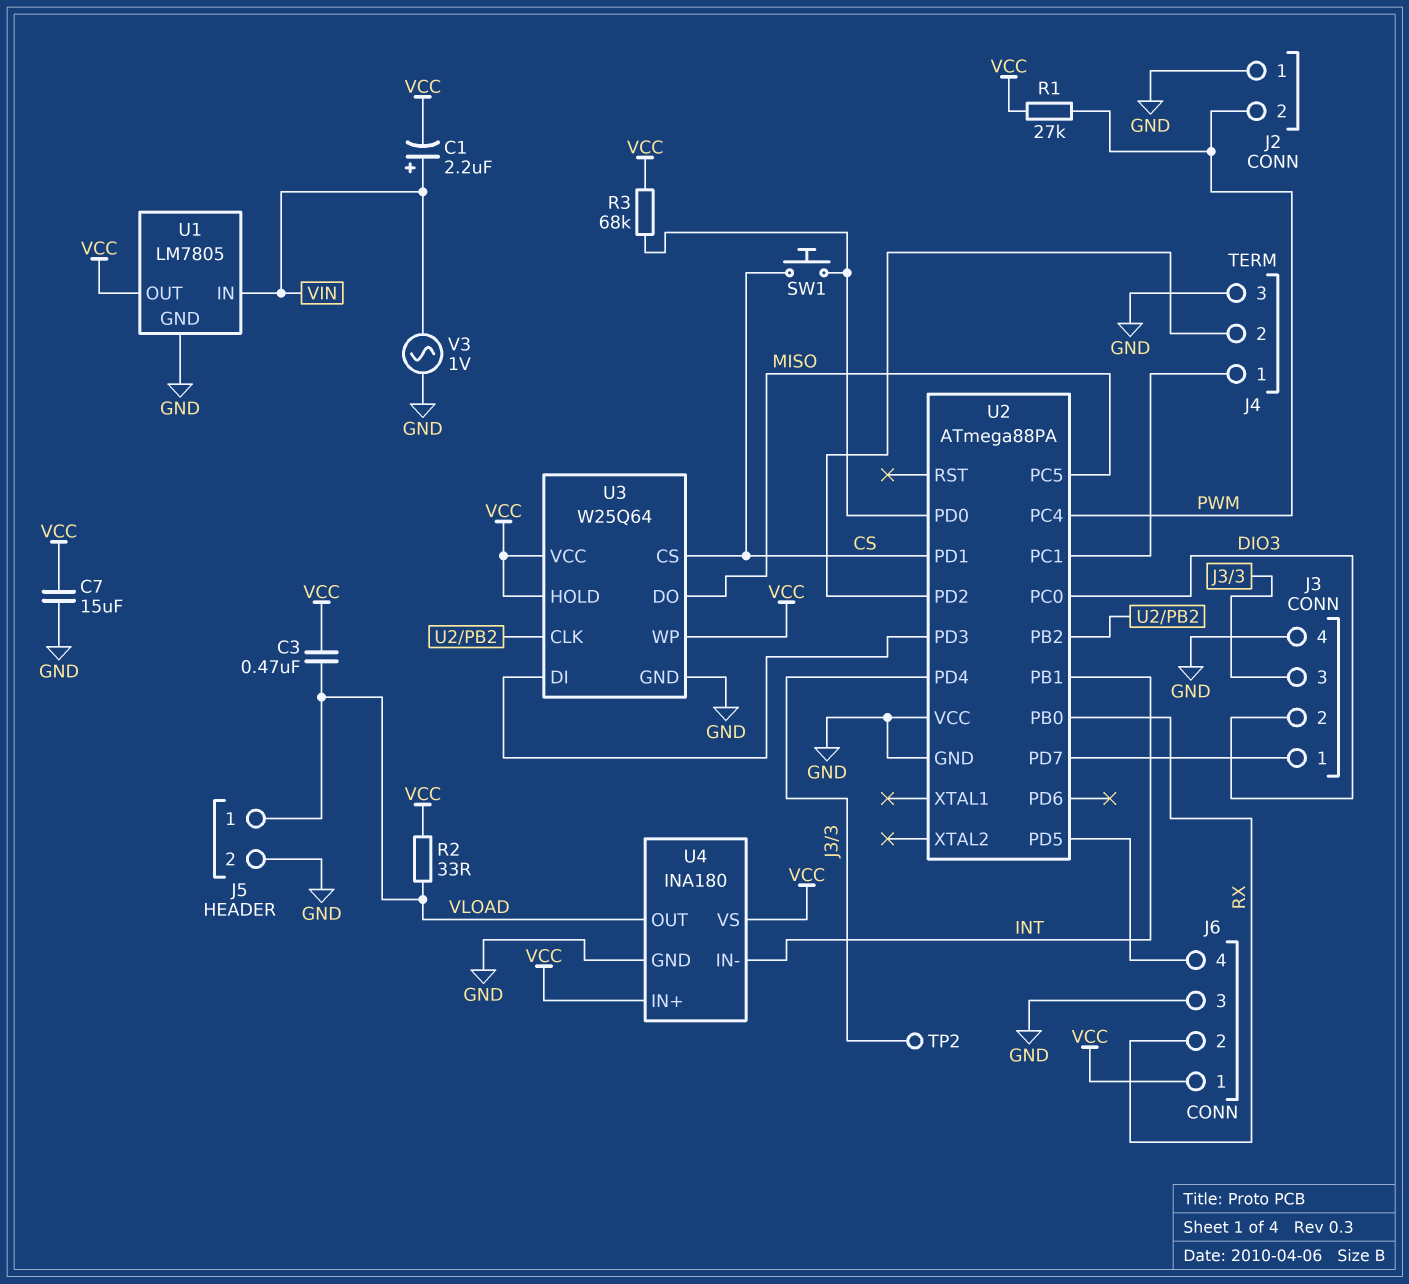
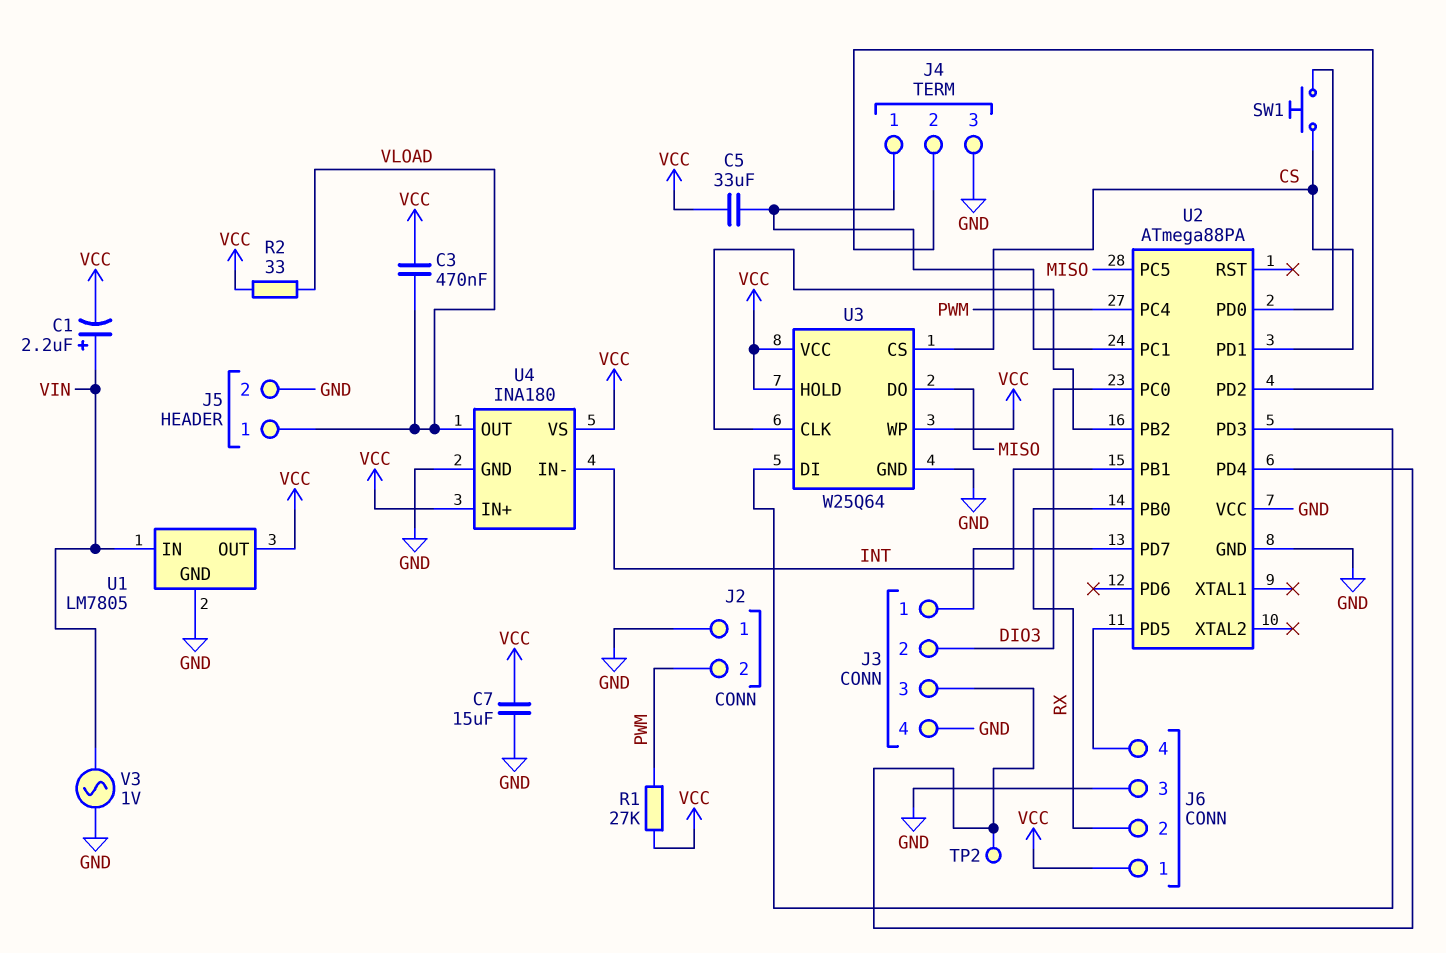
C5: none -> 33uF (J4/1, VCC)
R3: 68k (U2/PD0, VCC) -> none

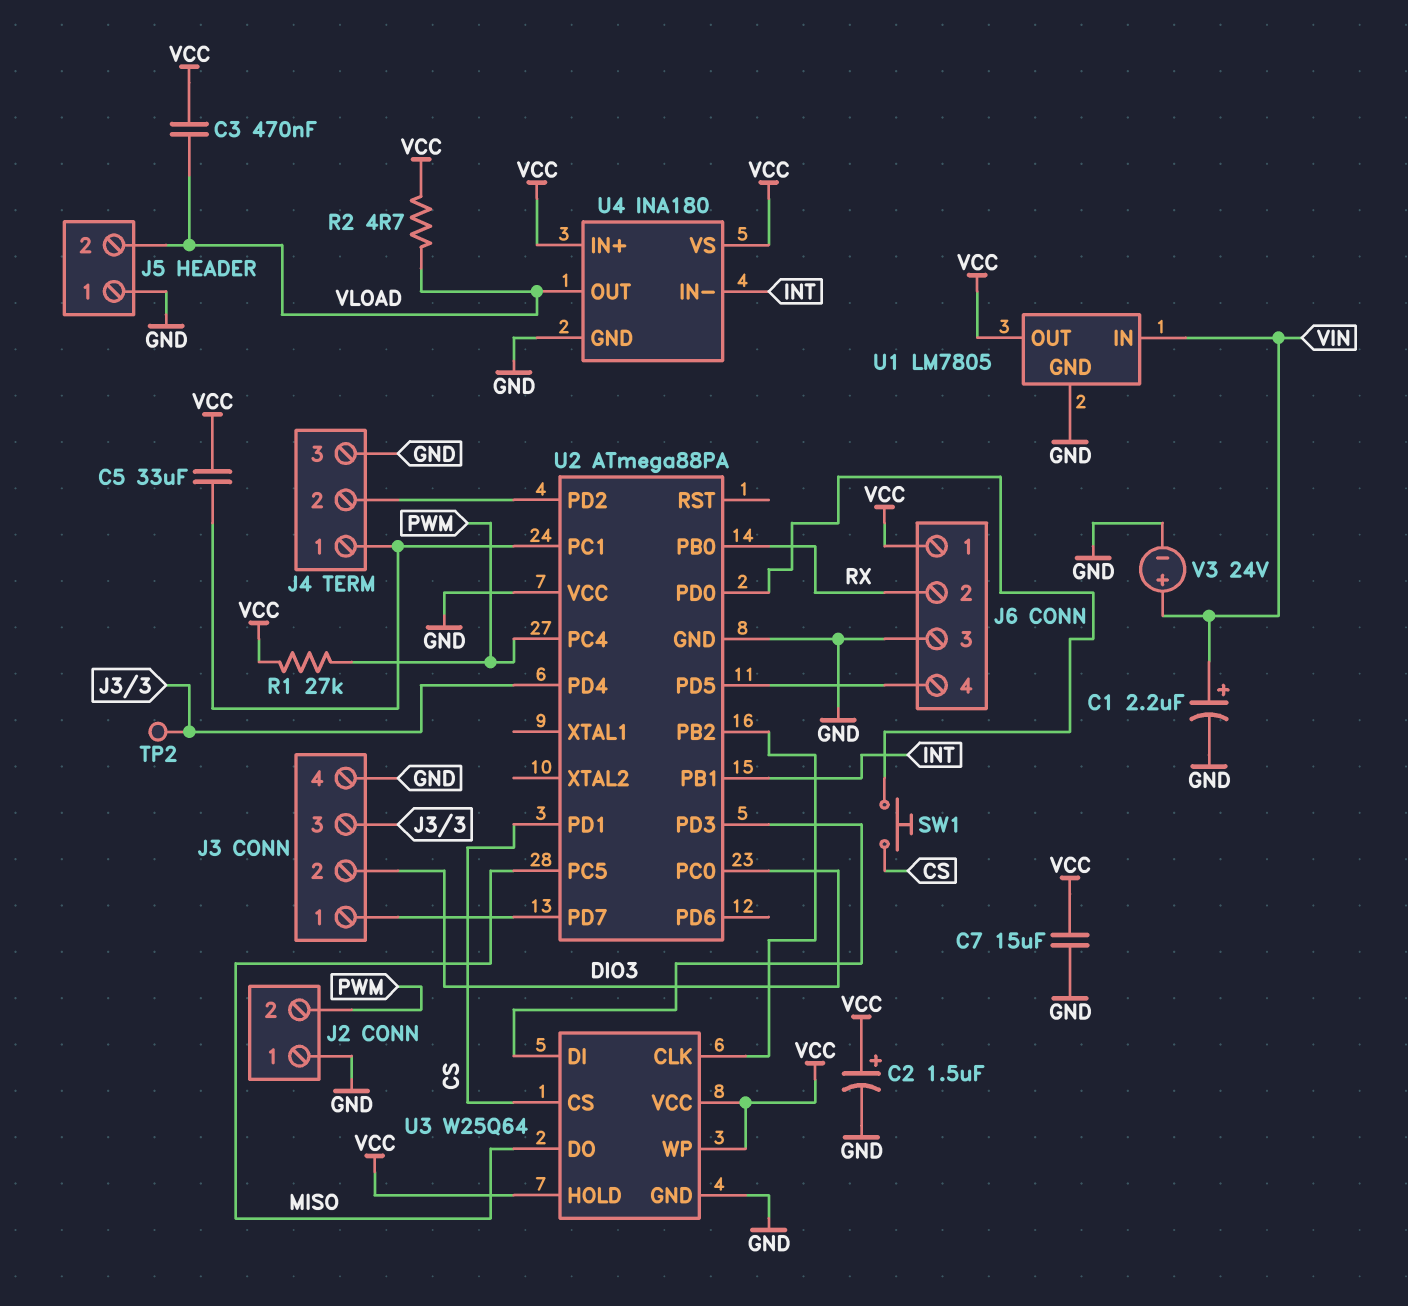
C1: 2.2uF (plus VIN, minus VCC) -> 2.2uF (plus VIN, minus GND)
C2: none -> 1.5uF (plus VCC, minus GND)
J5 pin 1: VLOAD -> GND
J5 pin 2: GND -> VLOAD
R2: 33 (VCC, VLOAD) -> 4.7 (VCC, VLOAD)
V3: AC 1V (GND, VIN) -> 24V (plus VIN, minus GND)

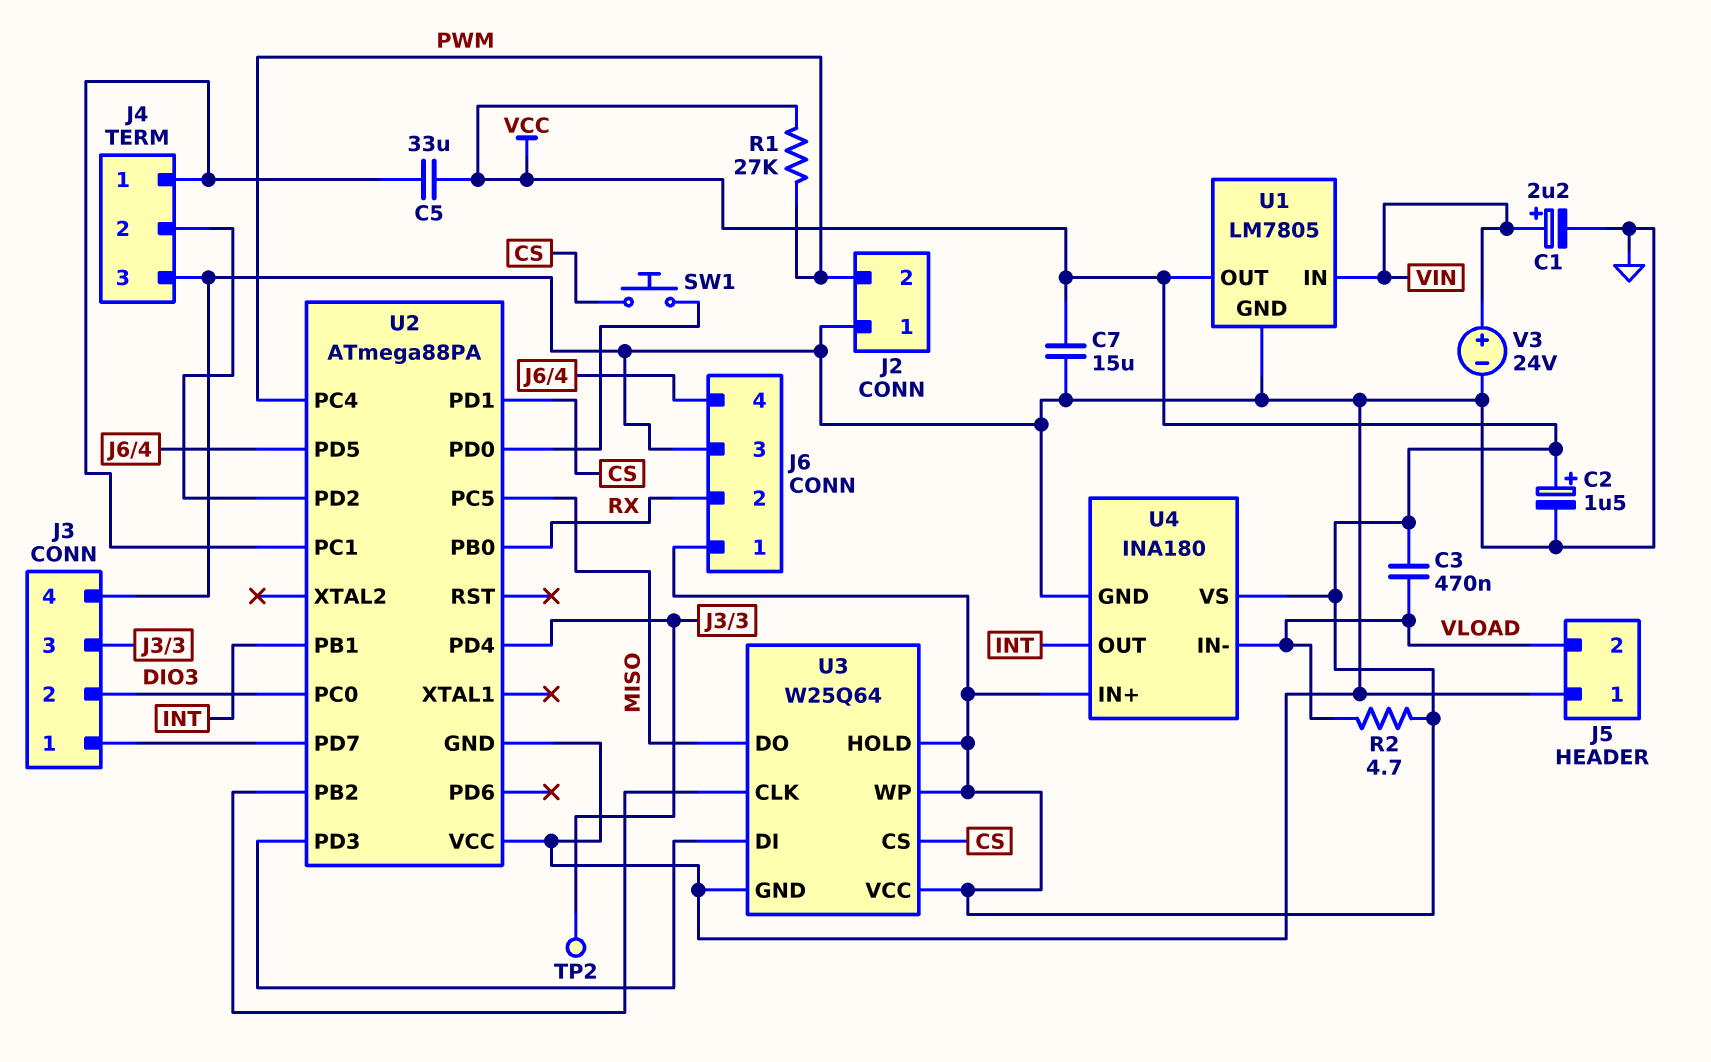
U4 pin IN-: INT -> VLOAD
U4 pin OUT: VLOAD -> INT

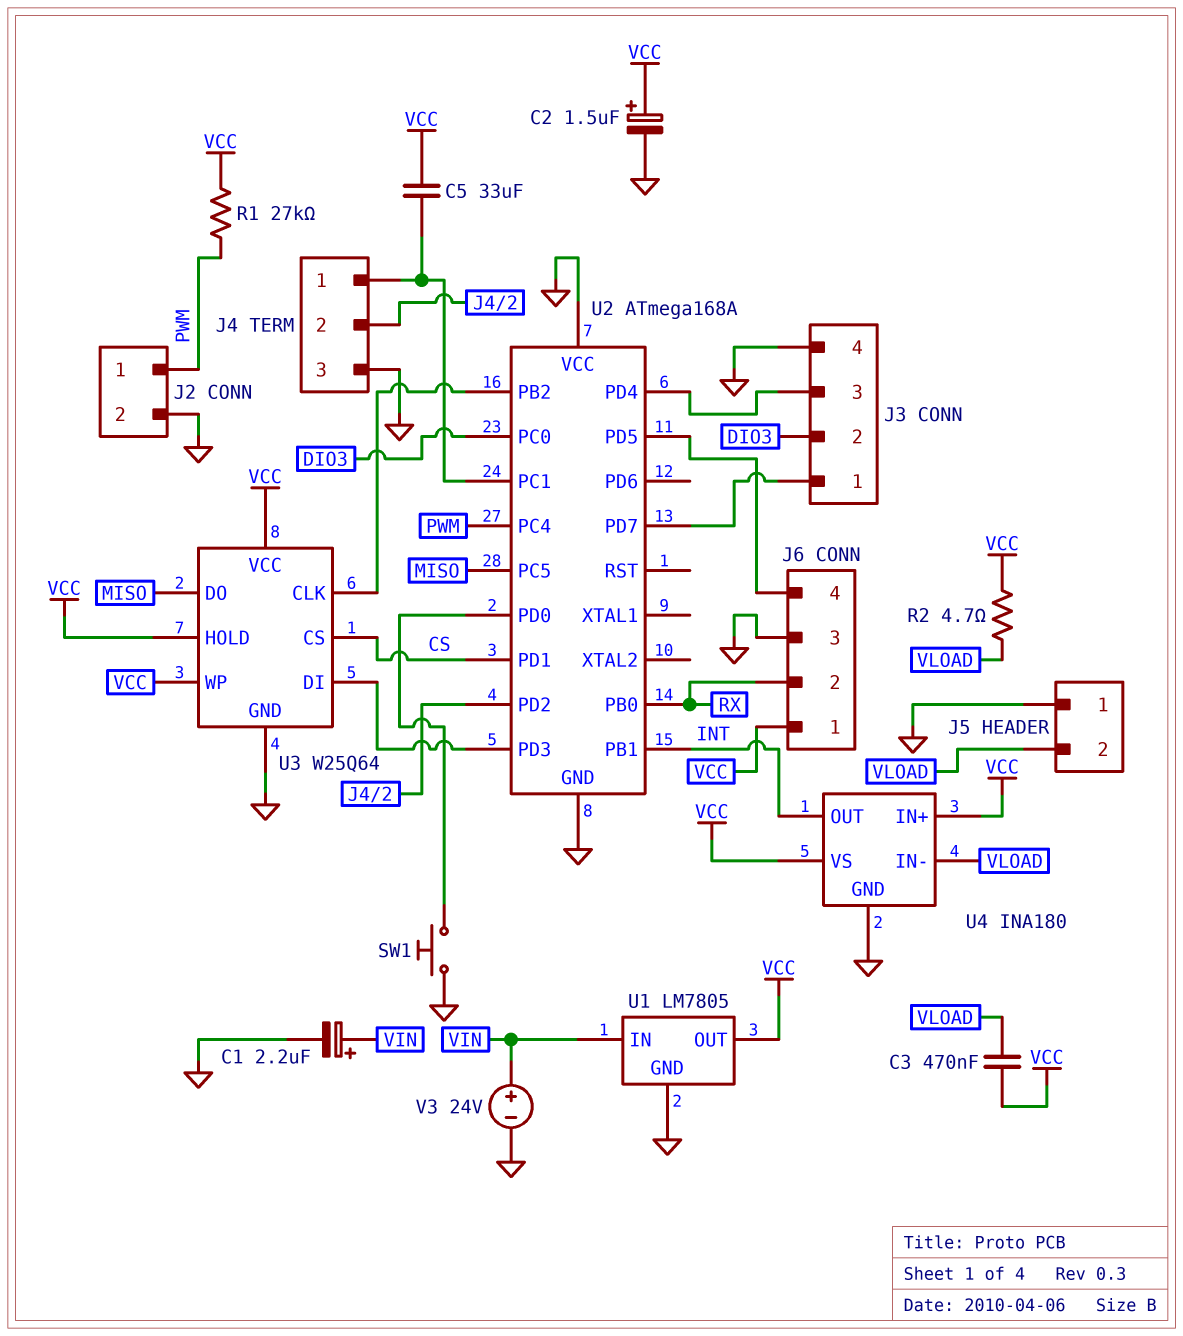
C7: 15uF (GND, VCC) -> none
J2 pin 1: GND -> PWM
J2 pin 2: PWM -> GND
SW1: button (CS, U2/PD0) -> button (GND, U2/PD0)
TP2: test point (J3/3) -> none
U2: ATmega88PA -> ATmega168A

